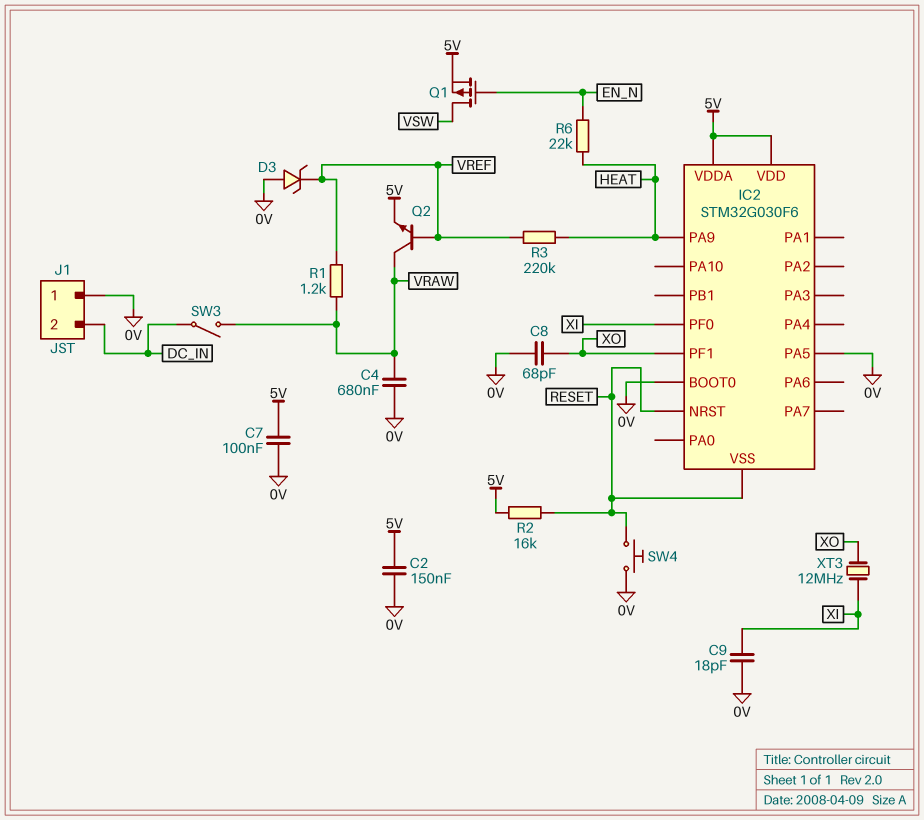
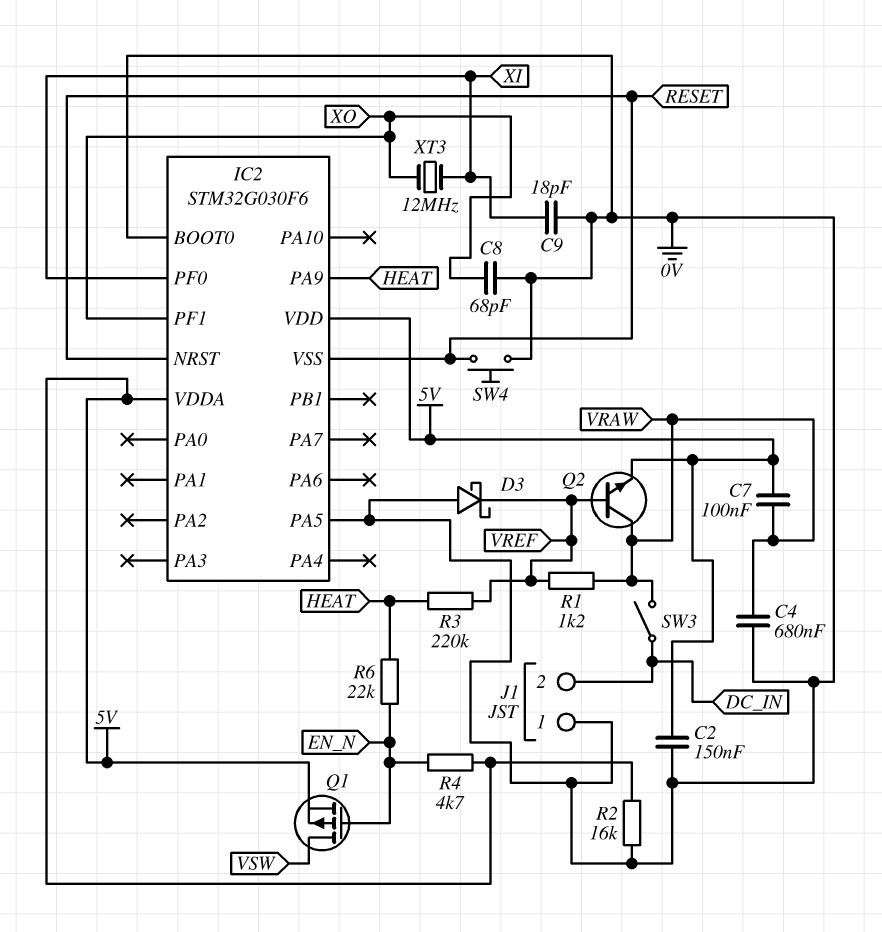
C7: 100nF (0V, 5V) -> 100nF (5V, VRAW)
D3: zener (A 0V, K VREF) -> schottky (A 0V, K VREF)
R2: 16k (5V, RESET) -> 16k (0V, 5V)
R4: none -> 4.7k (5V, EN_N)

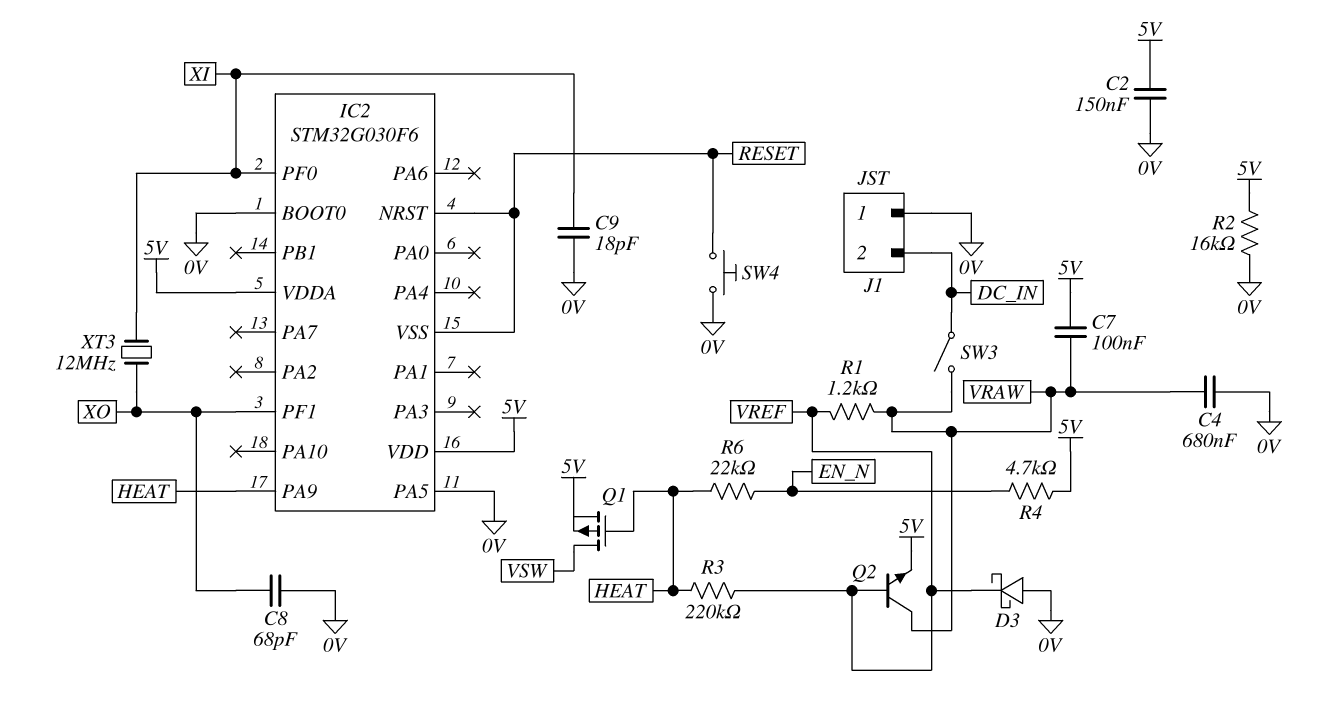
Q1: PMOS (G EN_N, D VSW, S 5V) -> PMOS (G HEAT, D VSW, S 5V)

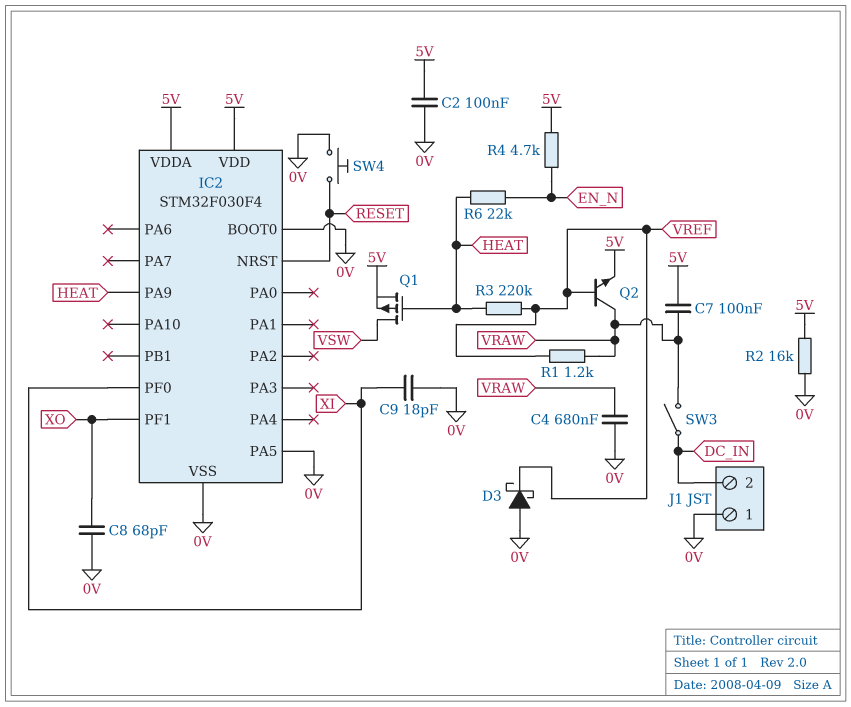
C2: 150nF (0V, 5V) -> 100nF (0V, 5V)
IC2: STM32G030F6 -> STM32F030F4
IC2 pin VSS: RESET -> 0V
XT3: 12MHz (XI, XO) -> none

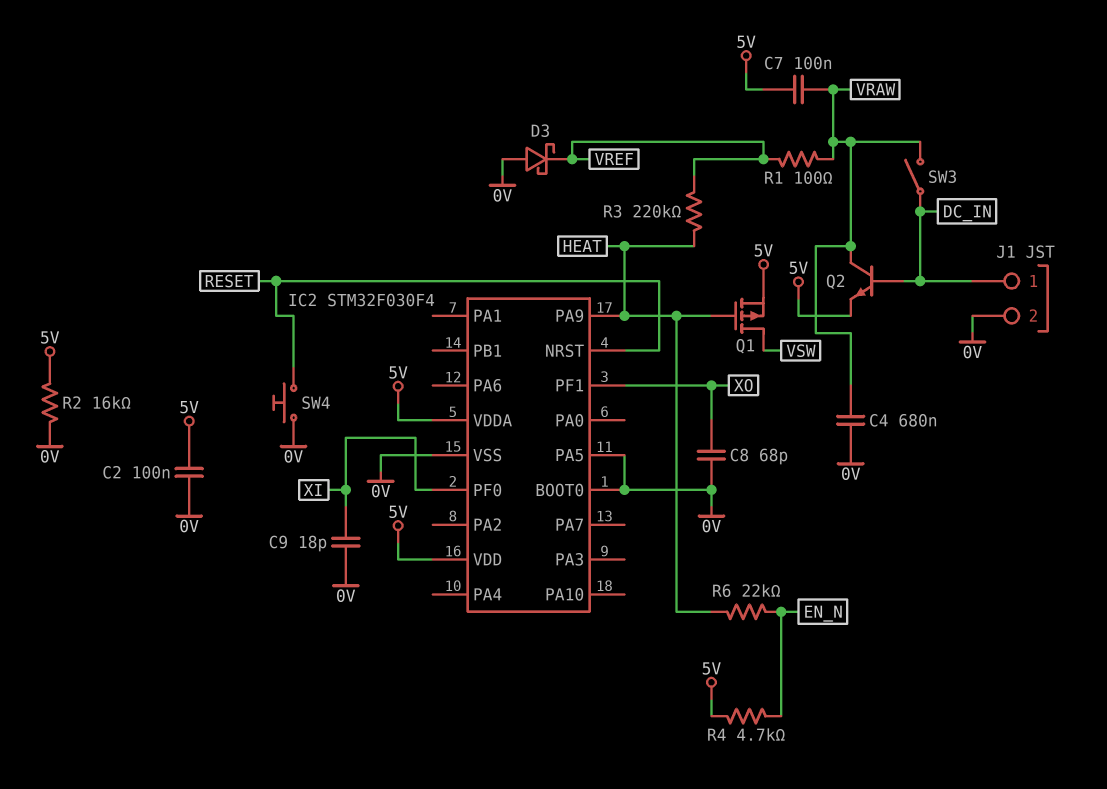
J1 pin 1: 0V -> DC_IN
J1 pin 2: DC_IN -> 0V
Q2: NPN (B VREF, C VRAW, E 5V) -> NPN (B DC_IN, C VRAW, E 5V)
R1: 1.2k (VRAW, VREF) -> 100 (VRAW, VREF)

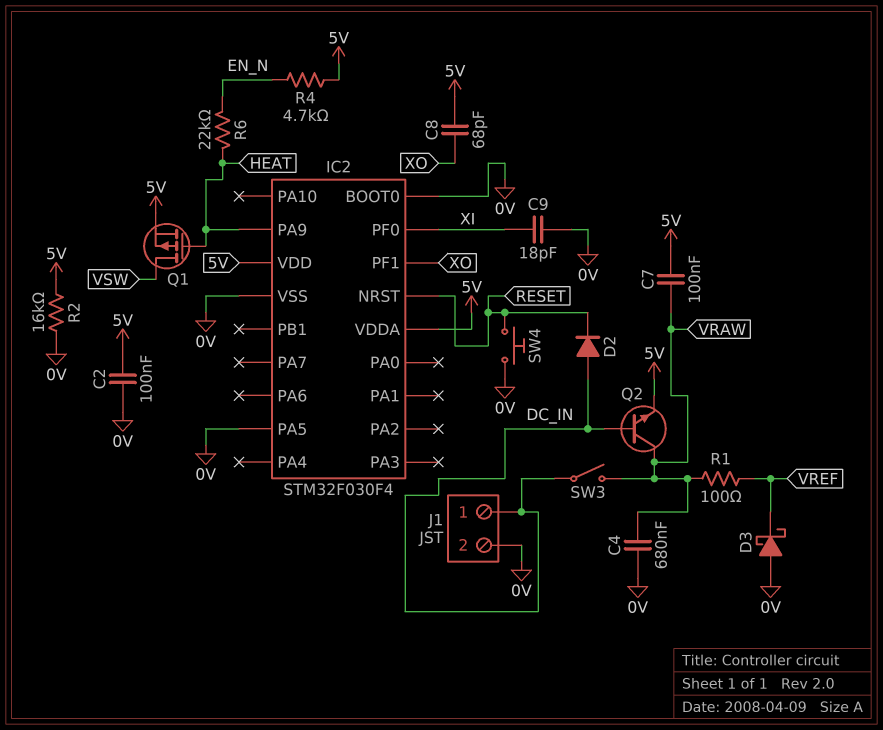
C8: 68pF (0V, XO) -> 68pF (5V, XO)
D2: none -> diode (A DC_IN, K RESET)
R3: 220k (HEAT, VREF) -> none

